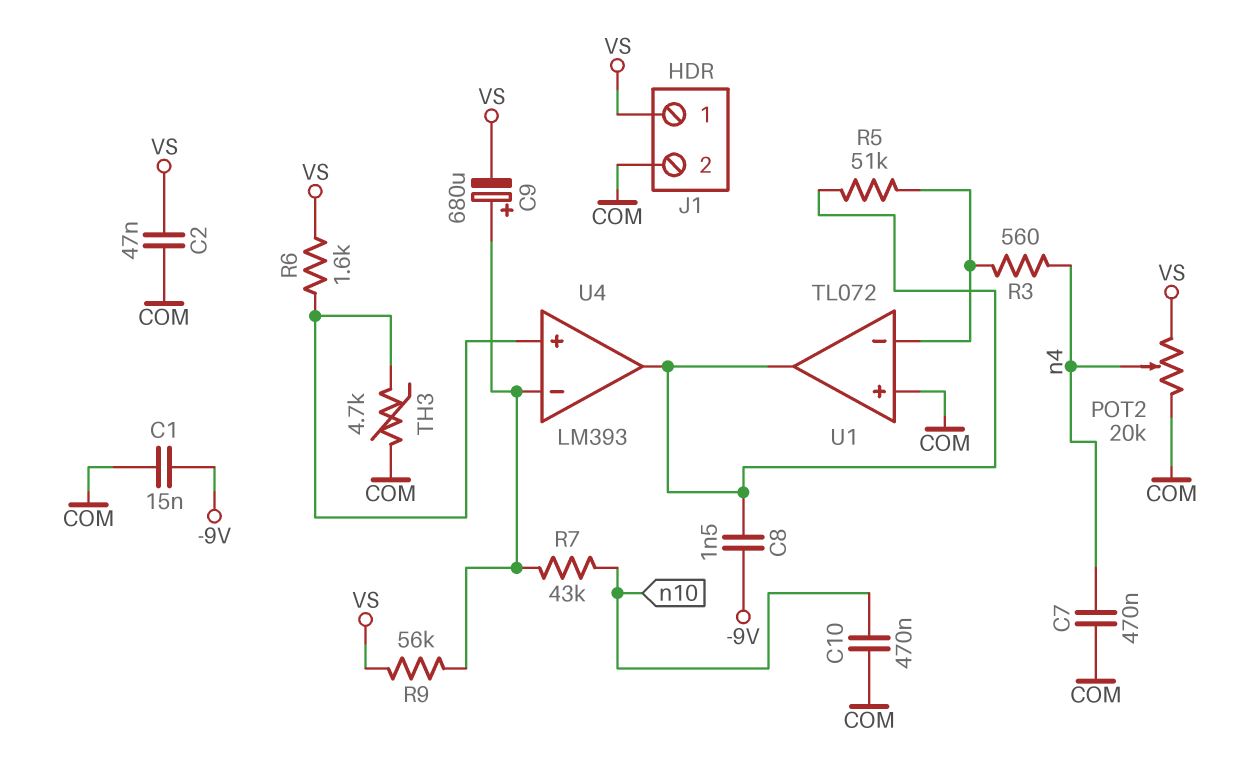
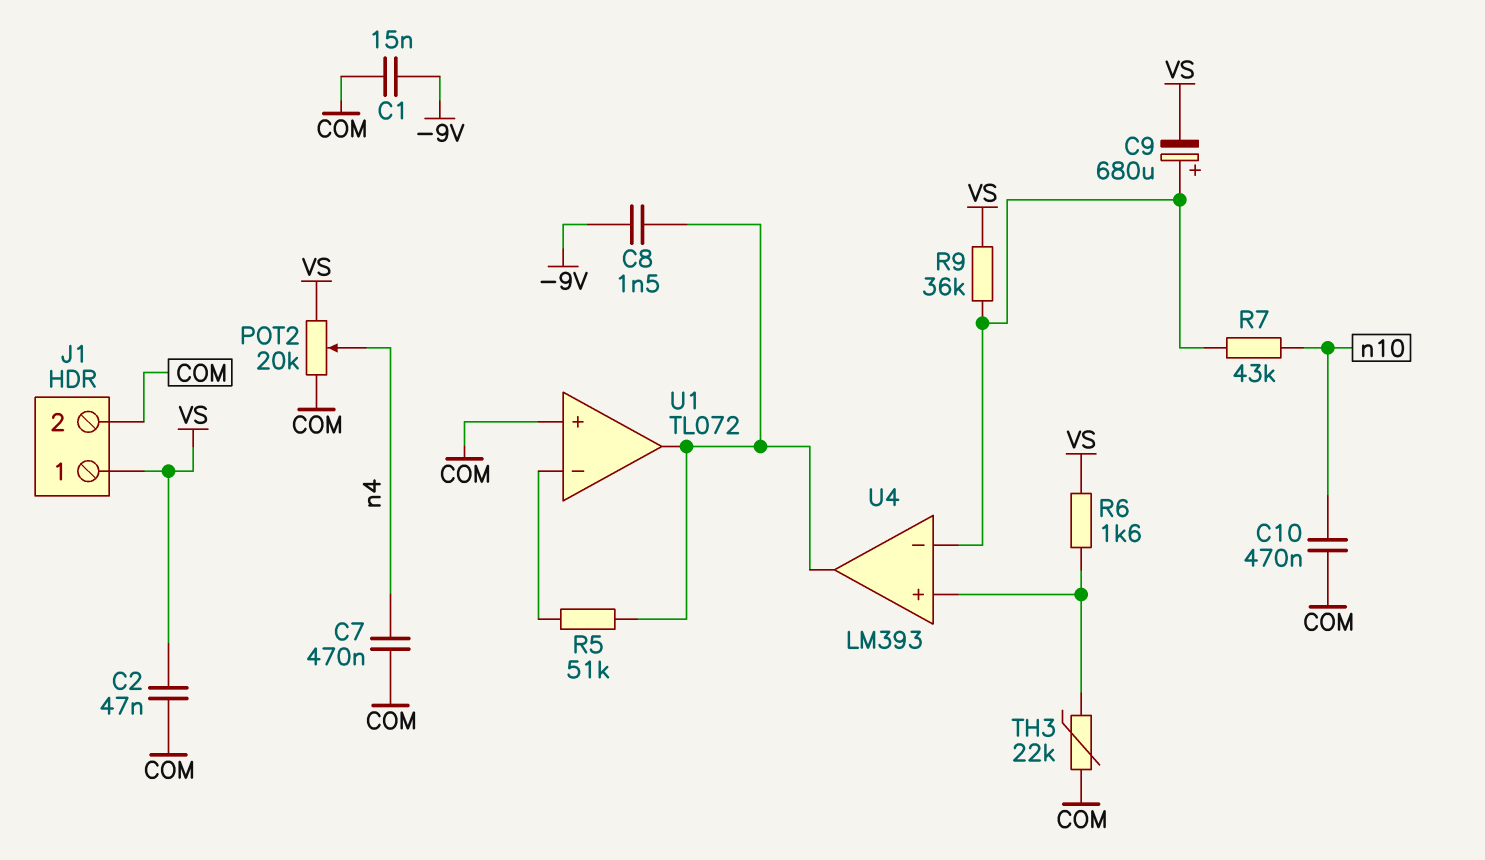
R3: 560 (U1/in-, n4) -> none
R9: 56k (U4/in-, VS) -> 36k (U4/in-, VS)
TH3: 4.7k (COM, U4/in+) -> 22k (COM, U4/in+)

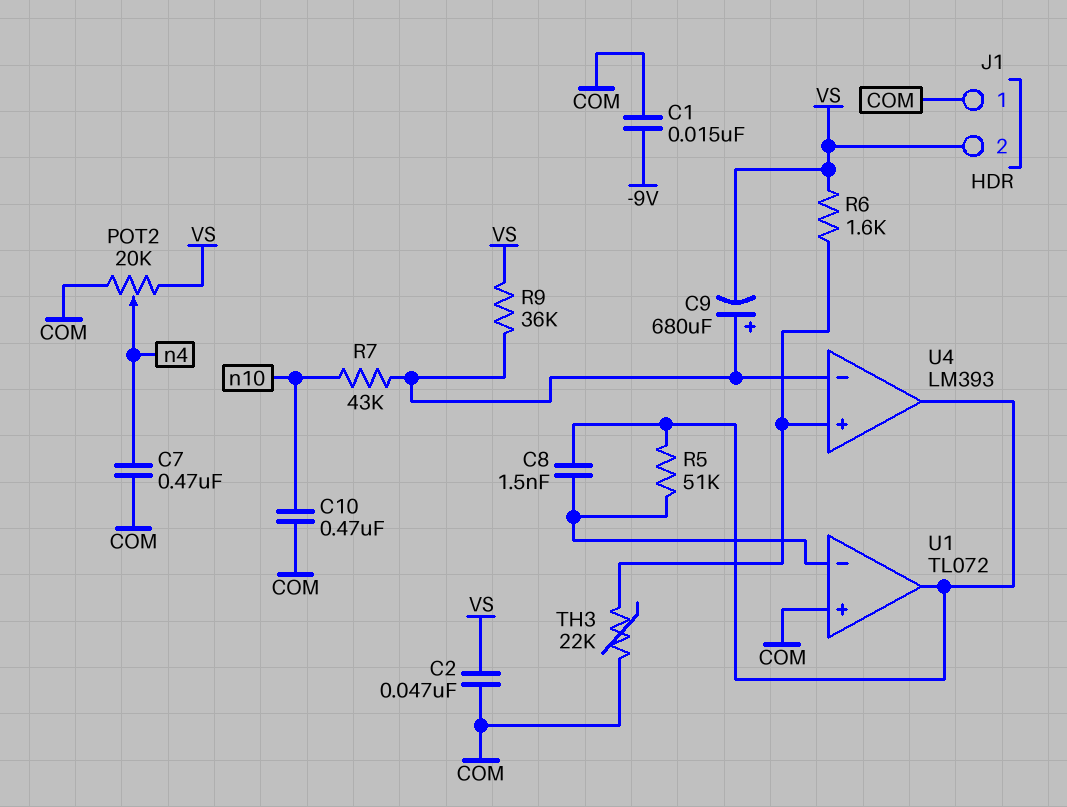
C8: 1.5nF (-9V, U1/out) -> 1.5nF (U1/in-, U1/out)
J1 pin 1: VS -> COM
J1 pin 2: COM -> VS

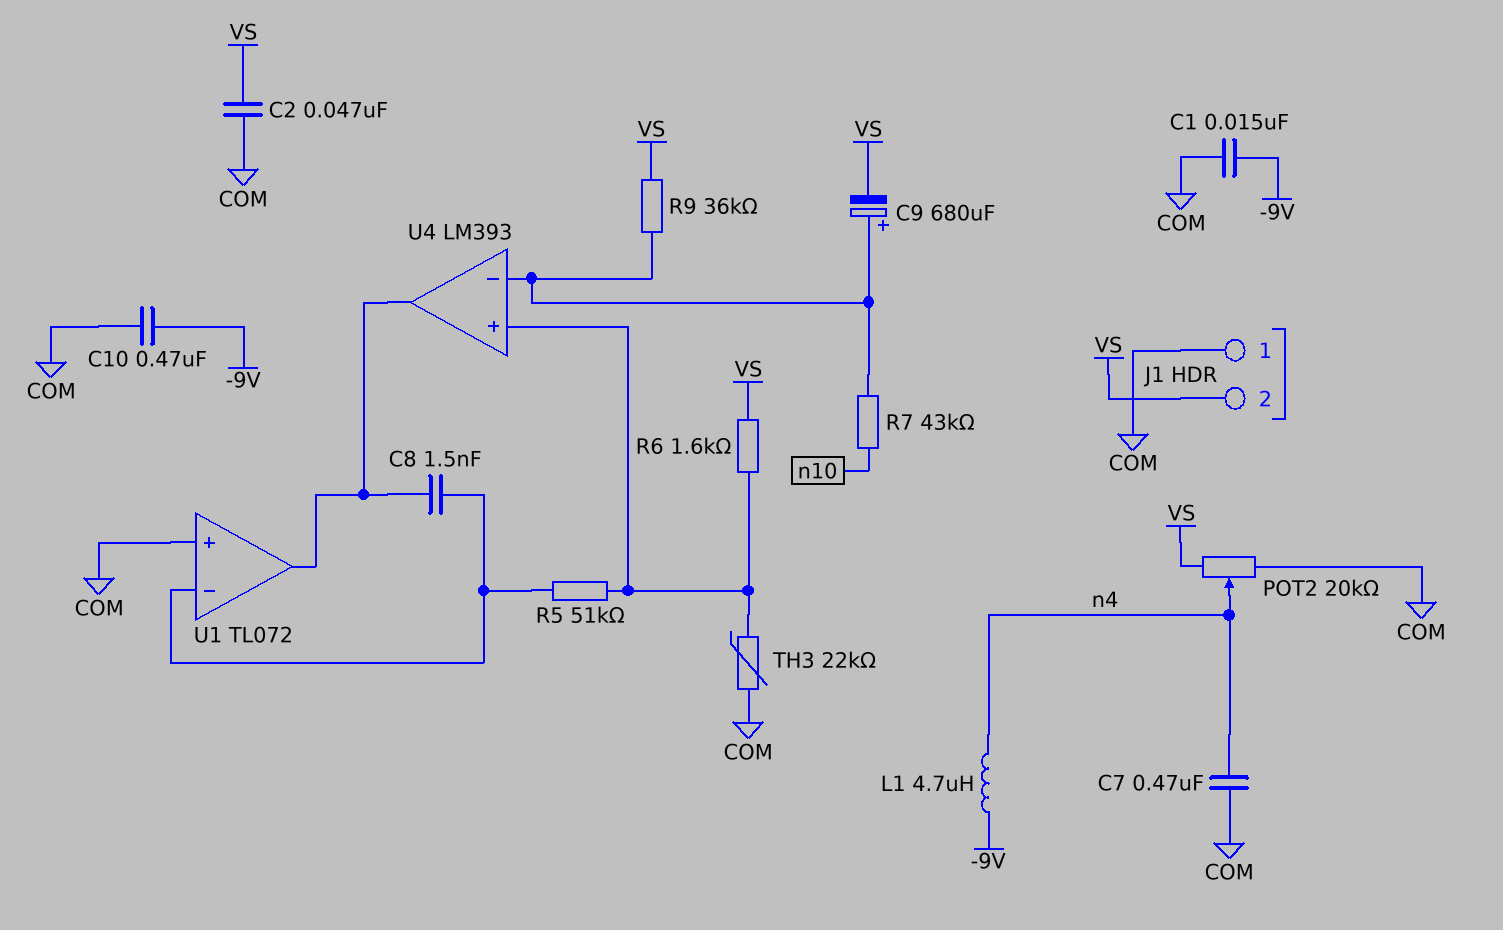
C10: 470nF (COM, n10) -> 470nF (-9V, COM)
L1: none -> 4.7uH (-9V, n4)
R5: 51k (U1/in-, U1/out) -> 51k (U1/in-, U4/in+)

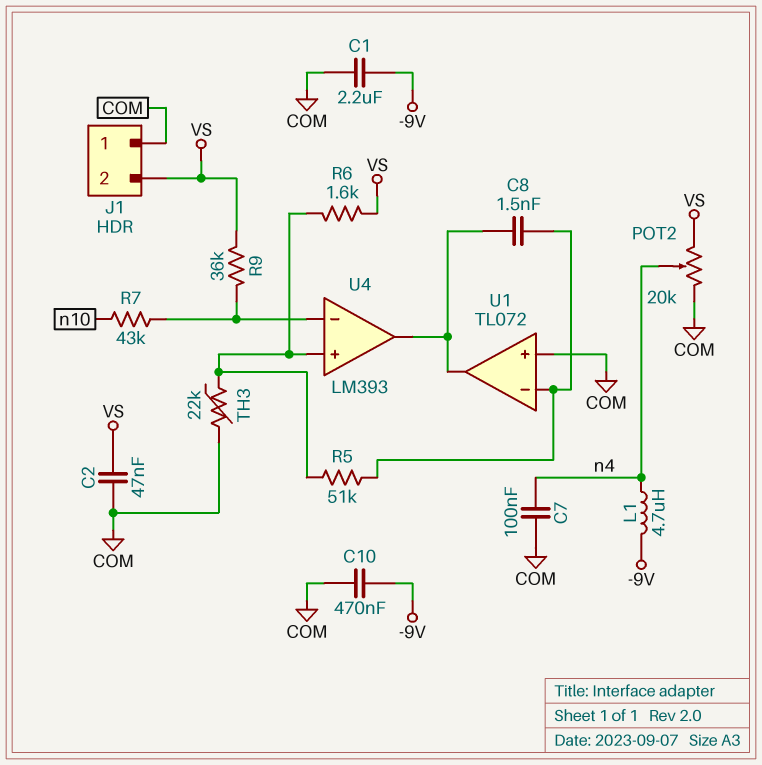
C1: 15nF (-9V, COM) -> 2.2uF (-9V, COM)
C7: 470nF (COM, n4) -> 100nF (COM, n4)
C9: 680uF (plus U4/in-, minus VS) -> none

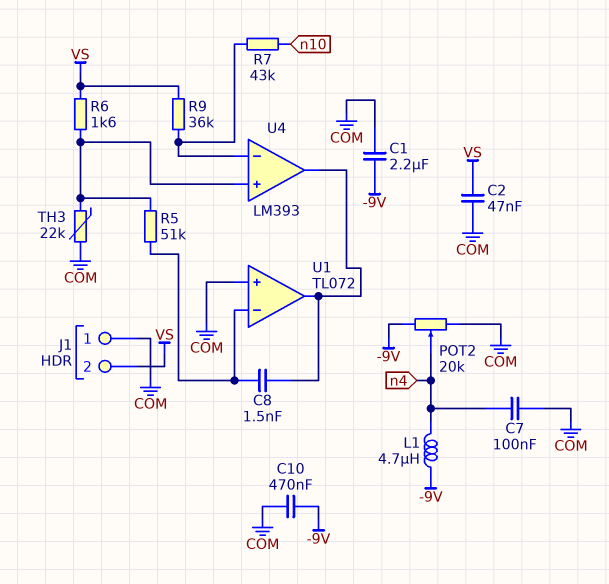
POT2: 20k (COM, VS, wiper n4) -> 20k (-9V, COM, wiper n4)

